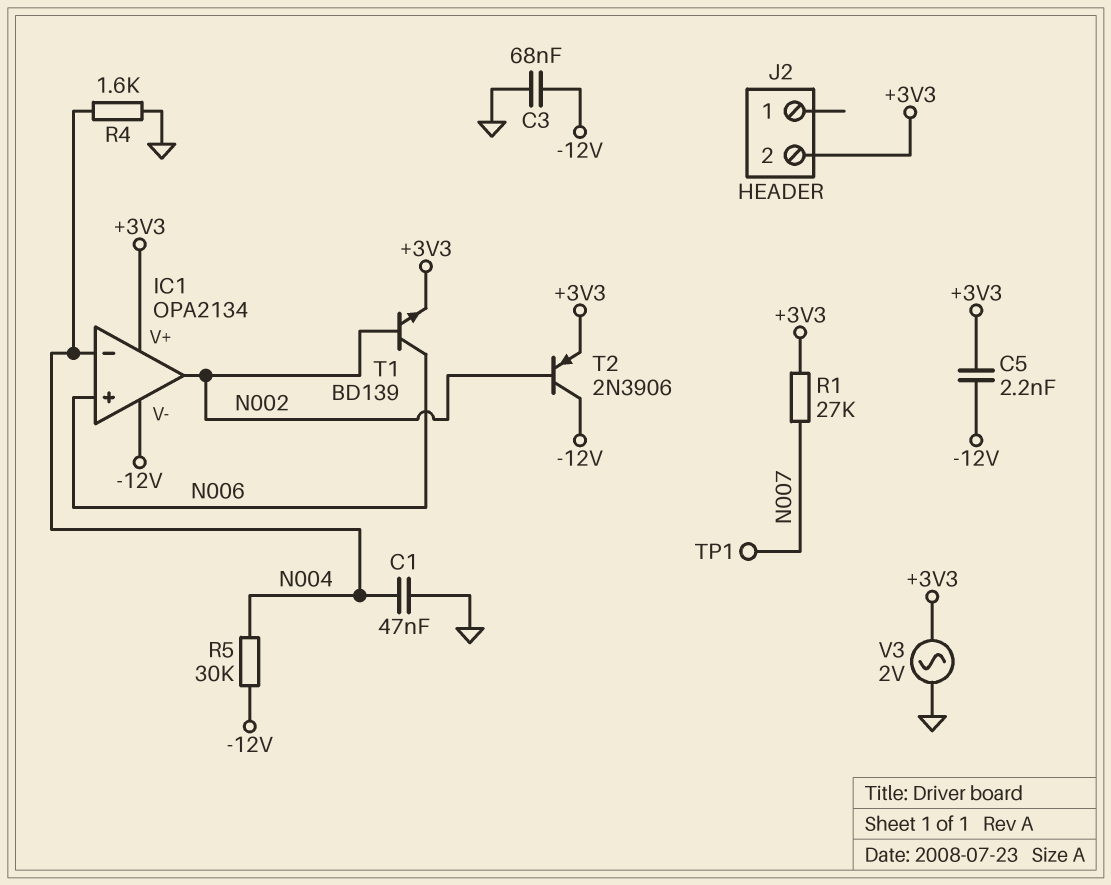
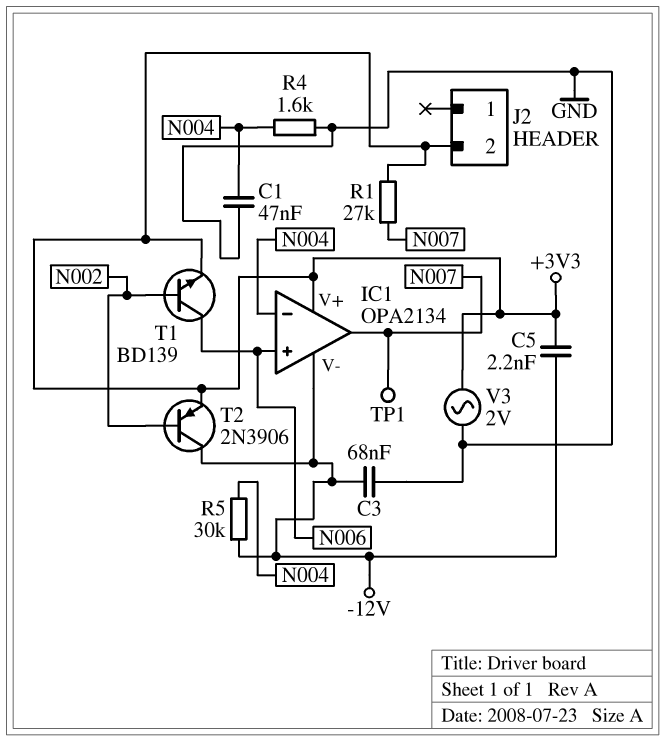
IC1 pin out: N002 -> N007

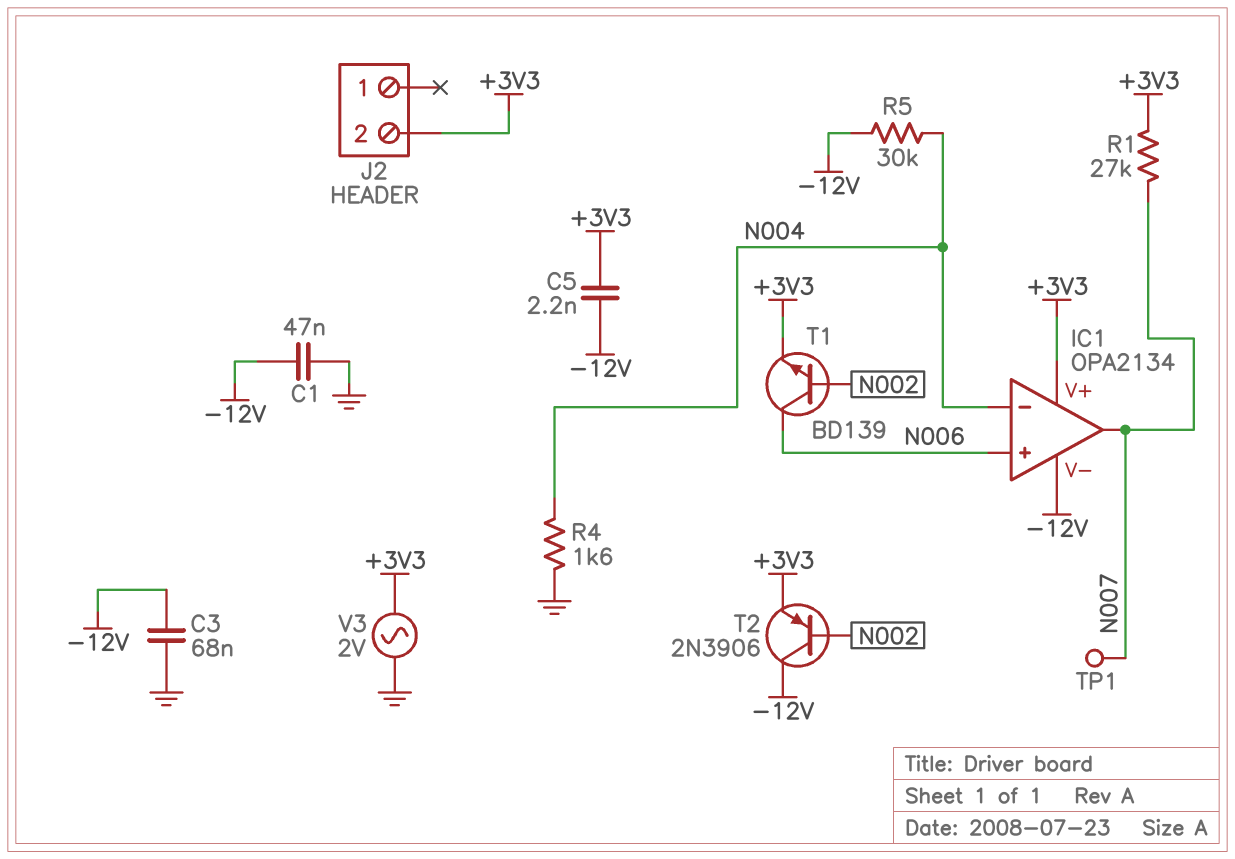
C1: 47nF (GND, N004) -> 47nF (-12V, GND)

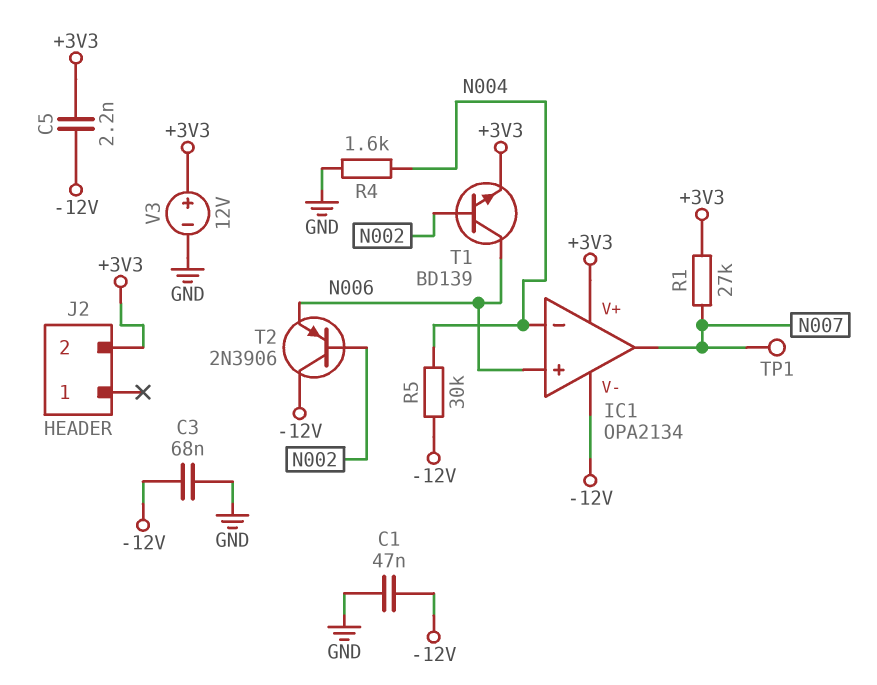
T2: PNP 2N3906 (B N002, C -12V, E +3V3) -> PNP 2N3906 (B N002, C -12V, E N006)
V3: AC 2V (+3V3, GND) -> 12V (plus +3V3, minus GND)

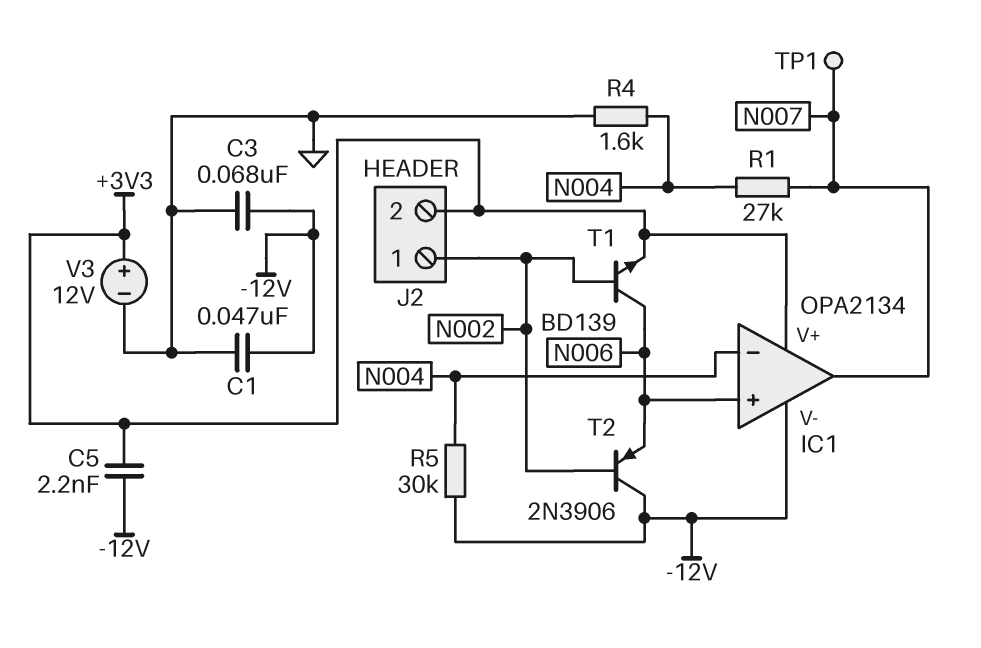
J2 pin 1: none -> N002
R1: 27k (+3V3, N007) -> 27k (N004, N007)

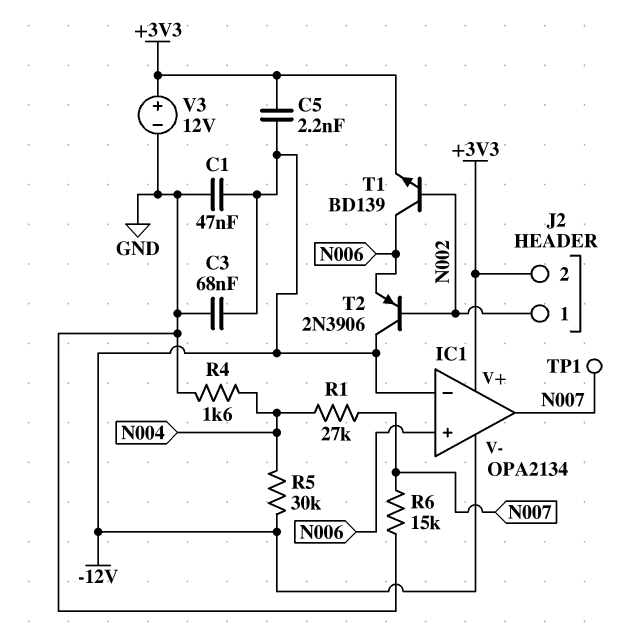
IC1 pin in-: N004 -> -12V
R6: none -> 15k (GND, N007)

